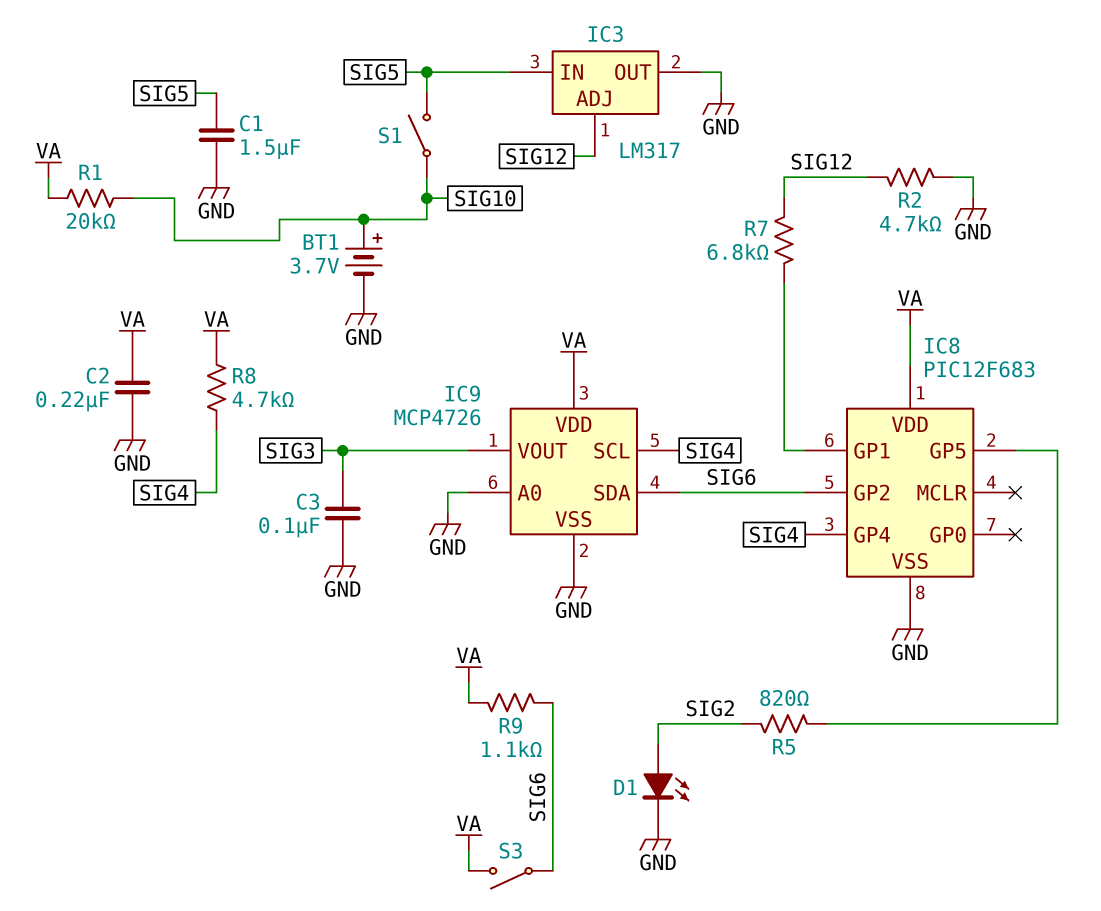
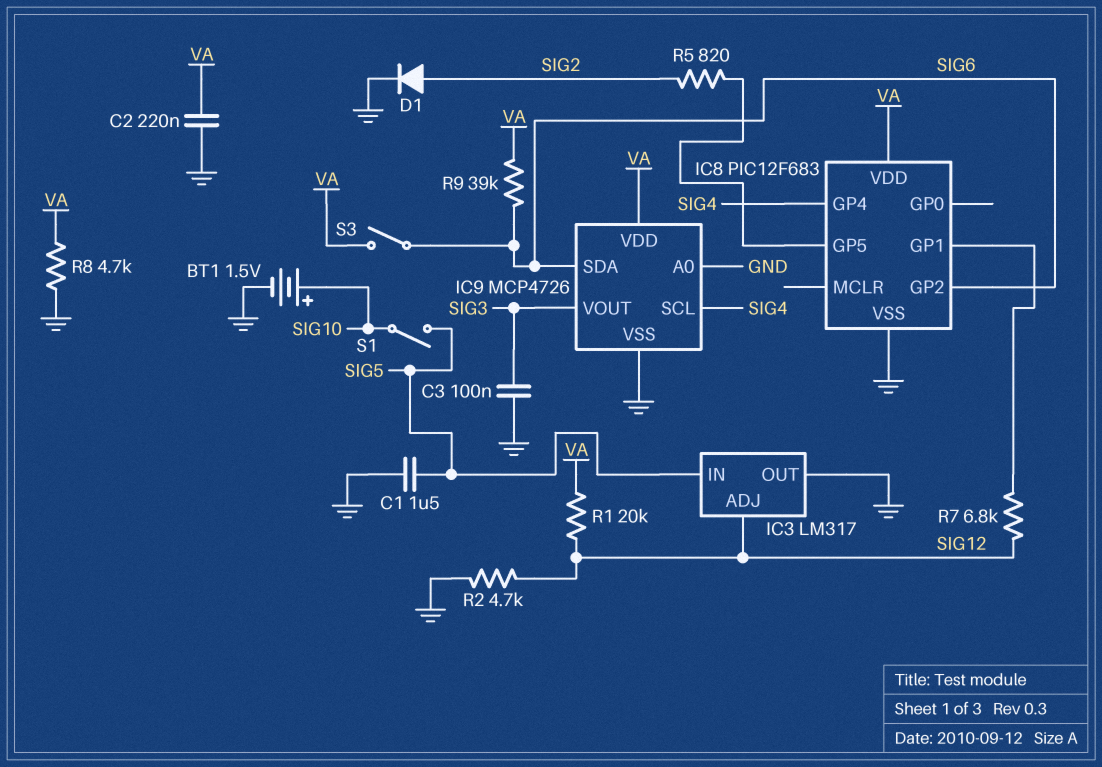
BT1: 3.7V (plus SIG10, minus GND) -> 1.5V (plus SIG10, minus GND)
D1: LED (A SIG2, K GND) -> diode (A SIG2, K GND)
R1: 20k (SIG10, VA) -> 20k (SIG12, VA)
R8: 4.7k (SIG4, VA) -> 4.7k (GND, VA)
R9: 1.1k (SIG6, VA) -> 39k (SIG6, VA)

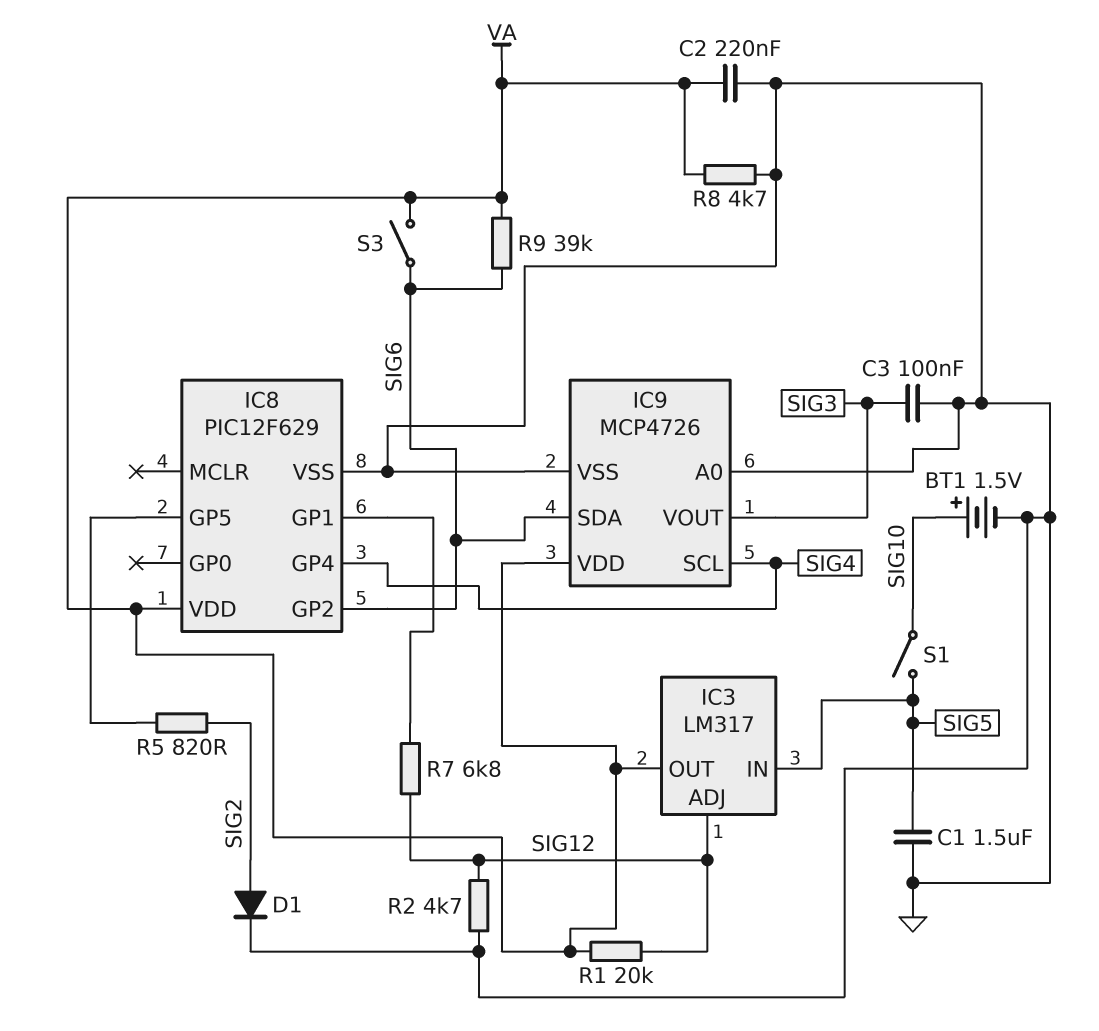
IC3 pin OUT: GND -> VA
IC8: PIC12F683 -> PIC12F629

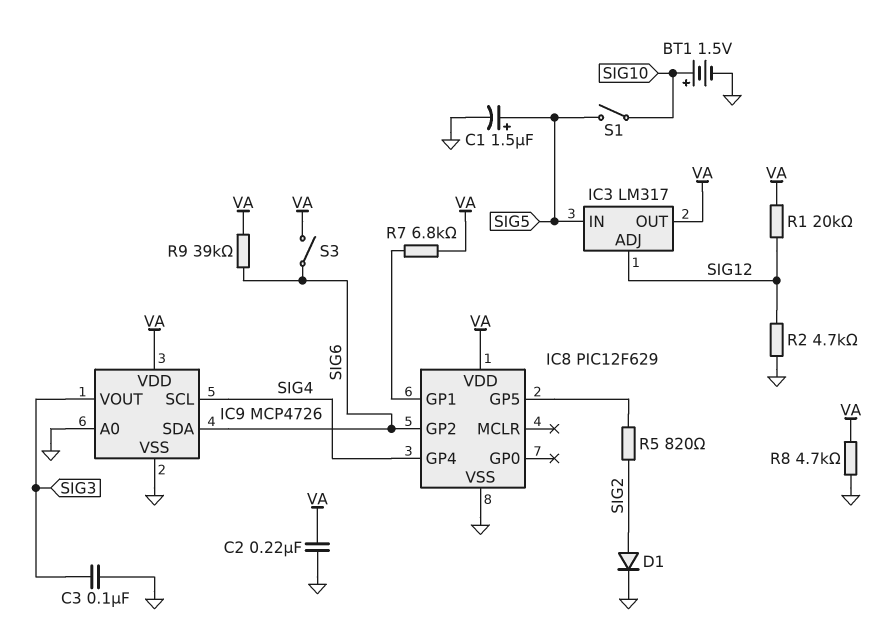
C1: 1.5uF (GND, SIG5) -> 1.5uF (plus SIG5, minus GND)
R7: 6.8k (IC8/GP1, SIG12) -> 6.8k (IC8/GP1, VA)

